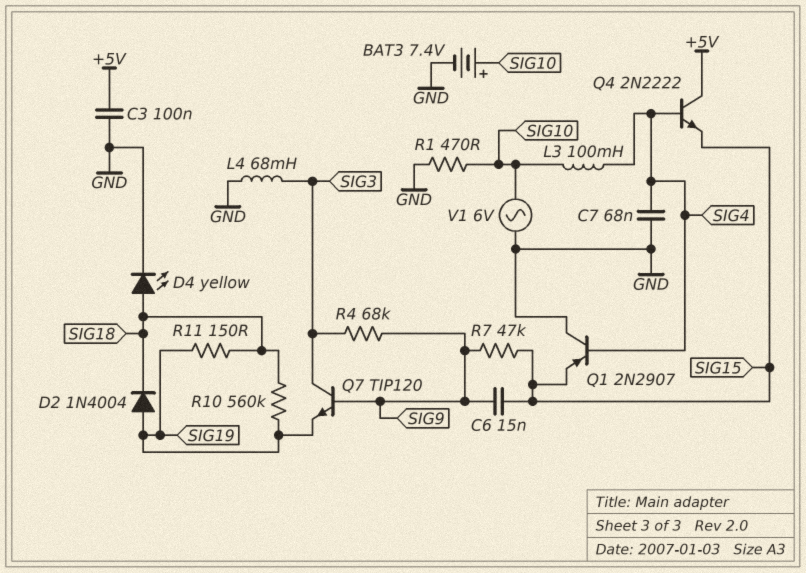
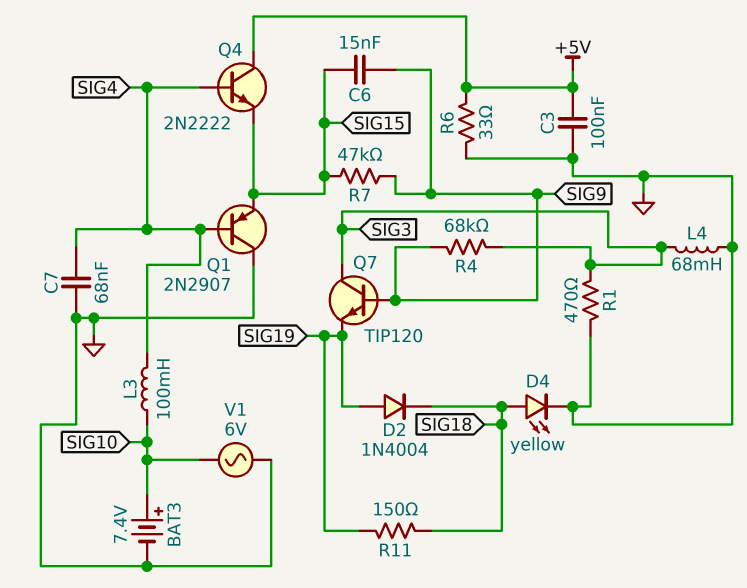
R1: 470 (GND, SIG10) -> 470 (GND, SIG3)
R6: none -> 33 (+5V, GND)
R10: 560k (SIG18, SIG19) -> none

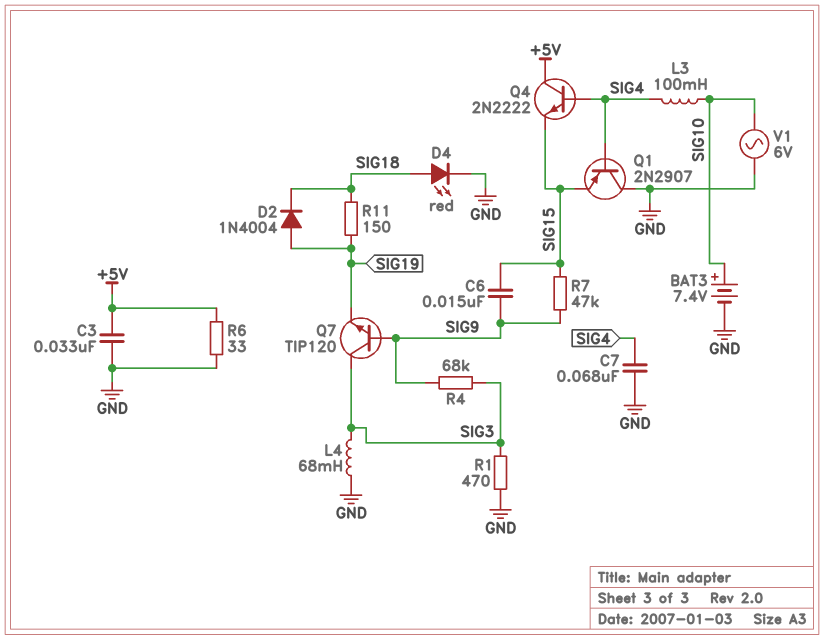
C3: 100nF (+5V, GND) -> 33nF (+5V, GND)
D4: LED yellow (A SIG18, K GND) -> LED red (A SIG18, K GND)

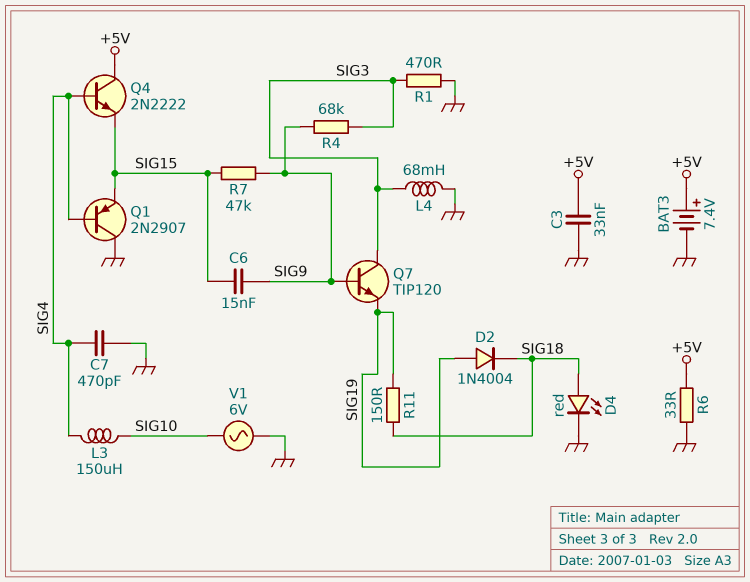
BAT3: 7.4V (plus SIG10, minus GND) -> 7.4V (plus +5V, minus GND)
C7: 68nF (GND, SIG4) -> 470pF (GND, SIG4)
L3: 100mH (SIG4, SIG10) -> 150uH (SIG4, SIG10)

